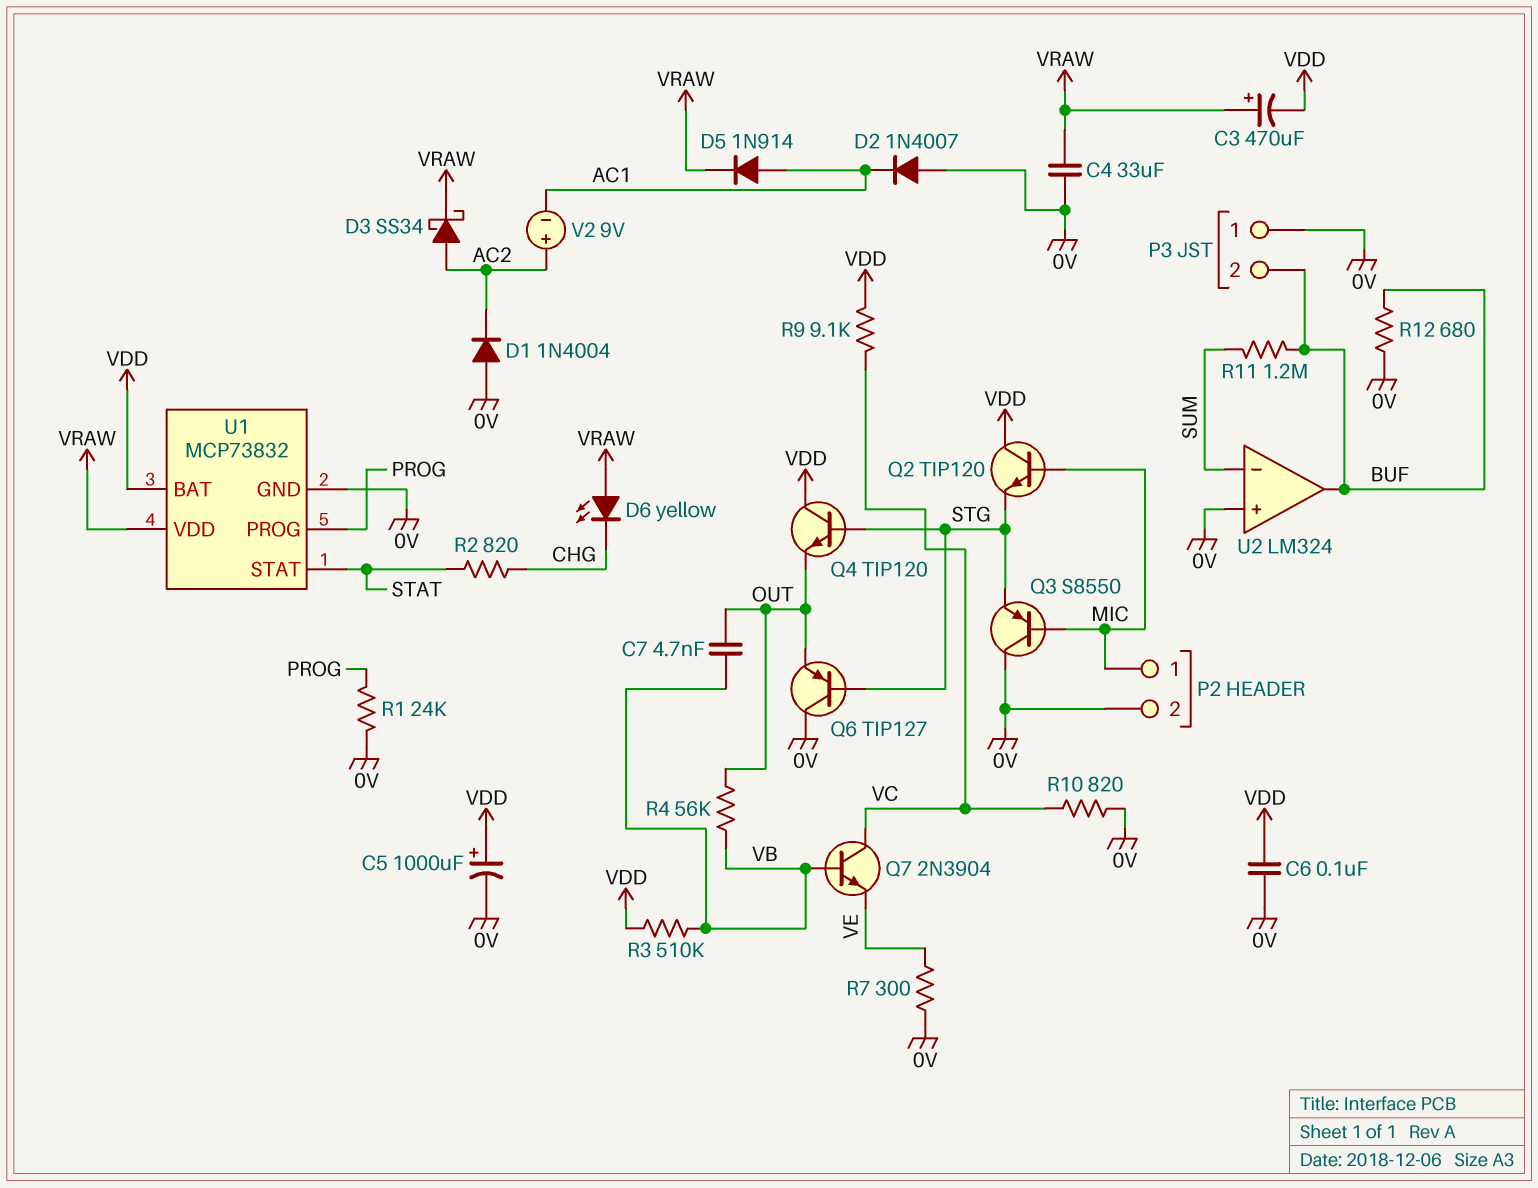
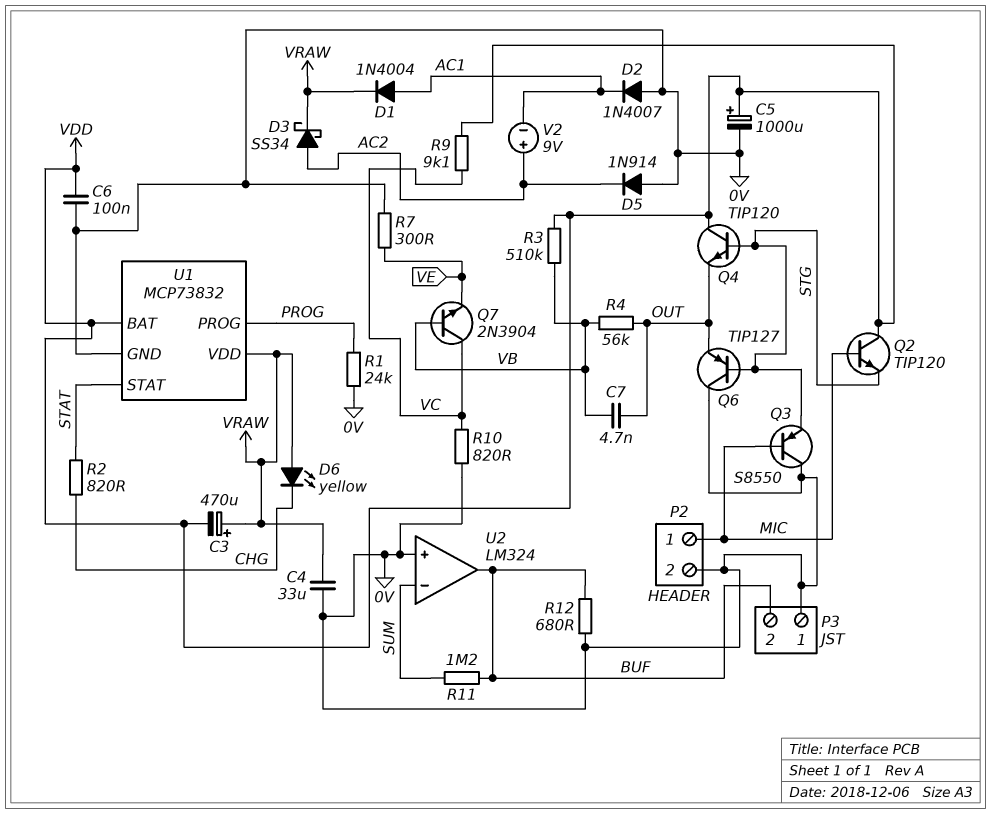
D1: diode 1N4004 (A 0V, K AC2) -> diode 1N4004 (A AC1, K VRAW)
D5: diode 1N914 (A AC1, K VRAW) -> diode 1N914 (A 0V, K AC2)

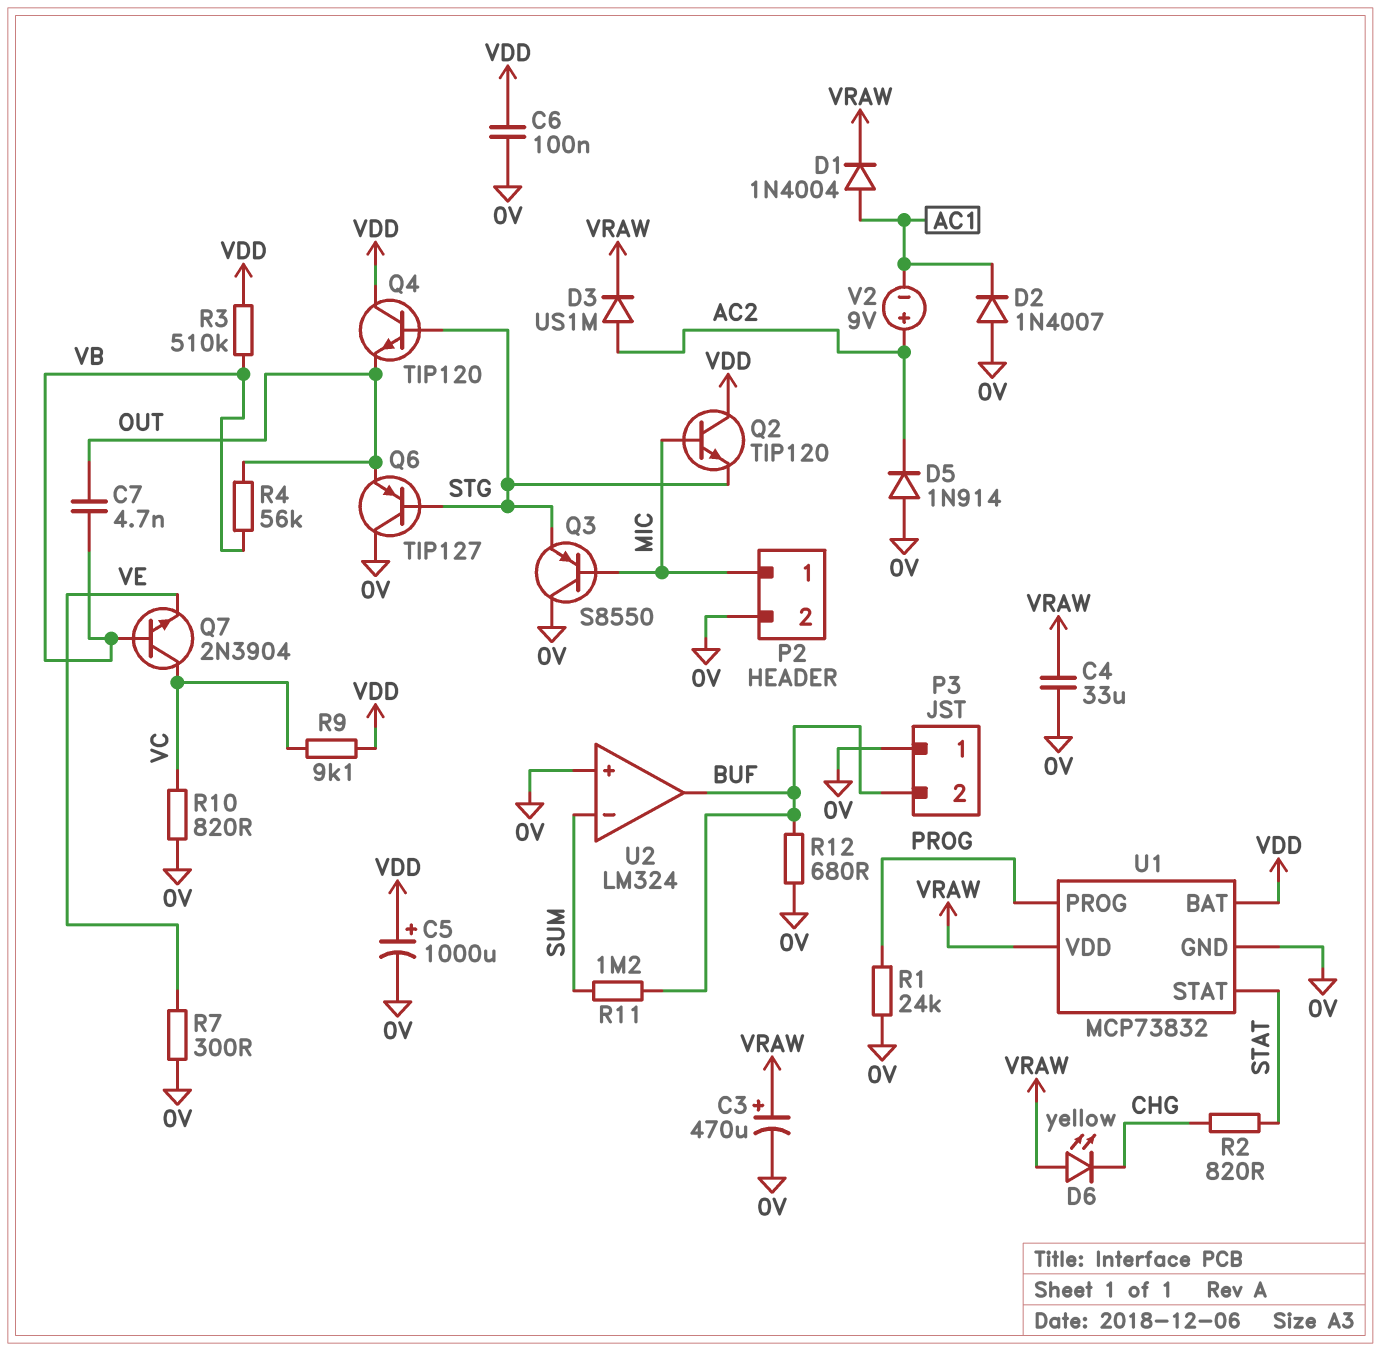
C3: 470uF (plus VRAW, minus VDD) -> 470uF (plus VRAW, minus 0V)
D3: schottky SS34 (A AC2, K VRAW) -> diode US1M (A AC2, K VRAW)

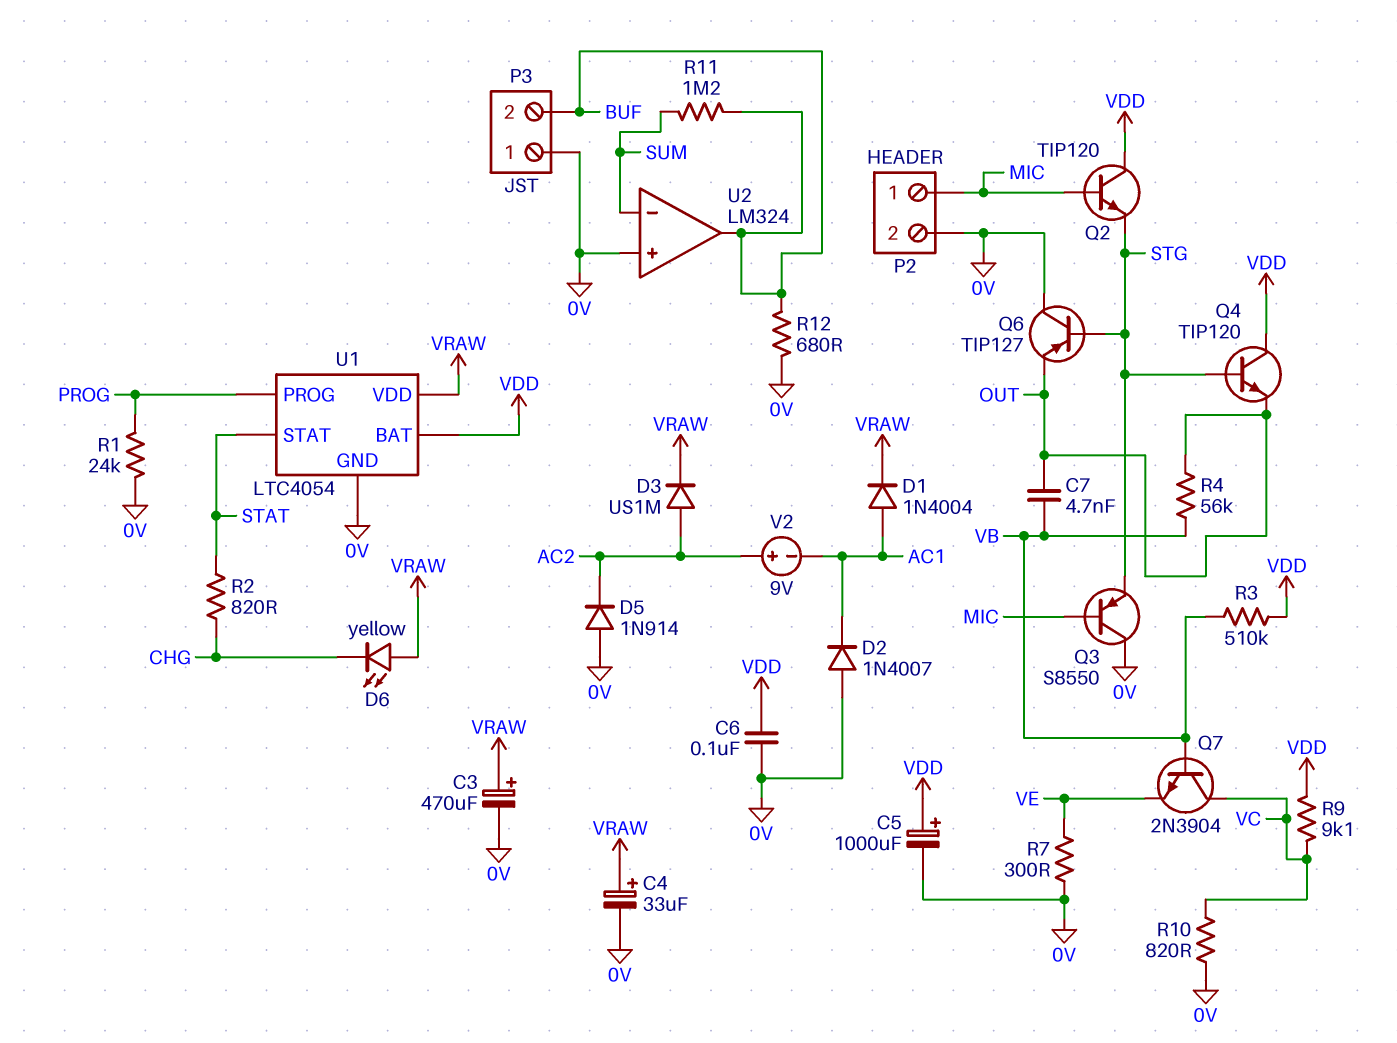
C4: 33uF (0V, VRAW) -> 33uF (plus VRAW, minus 0V)
U1: MCP73832 -> LTC4054

